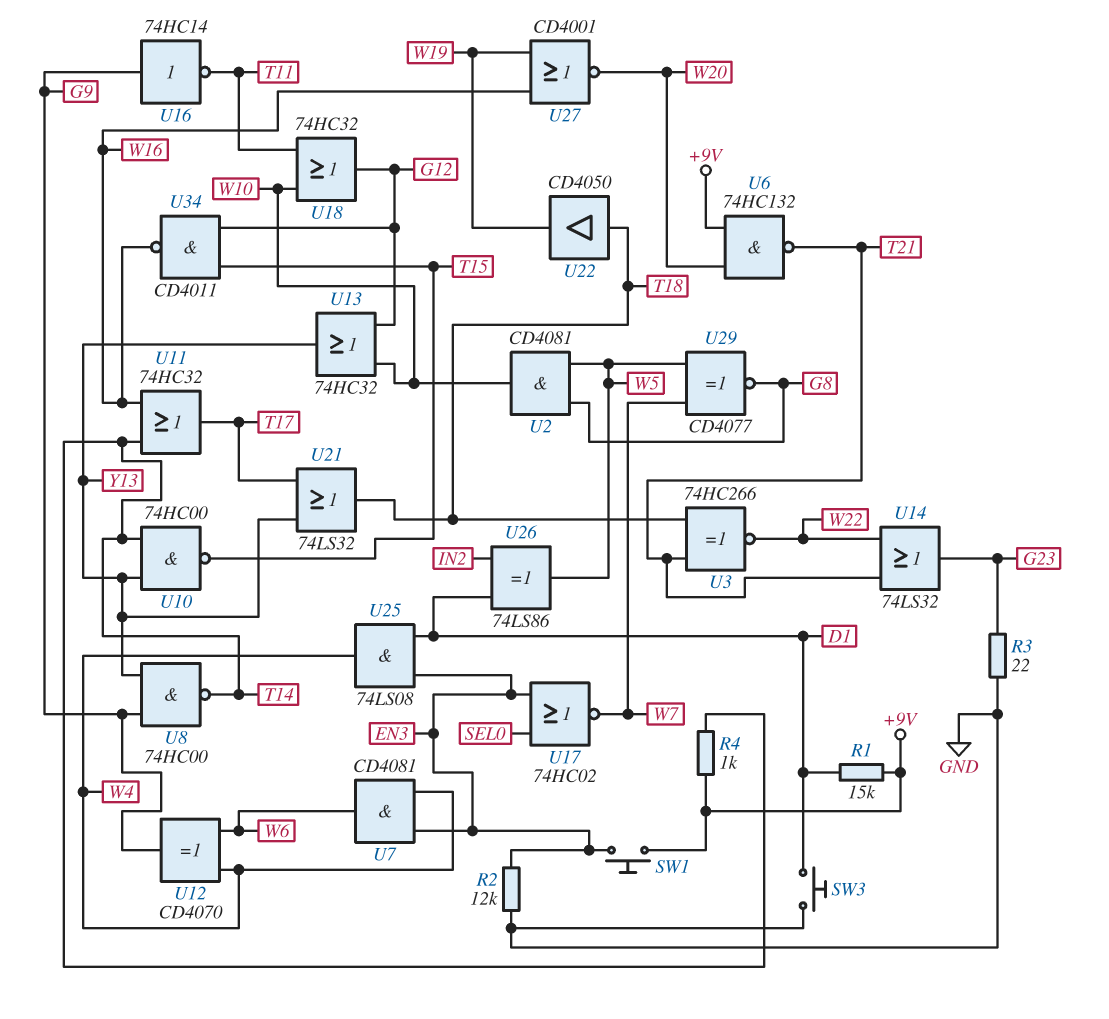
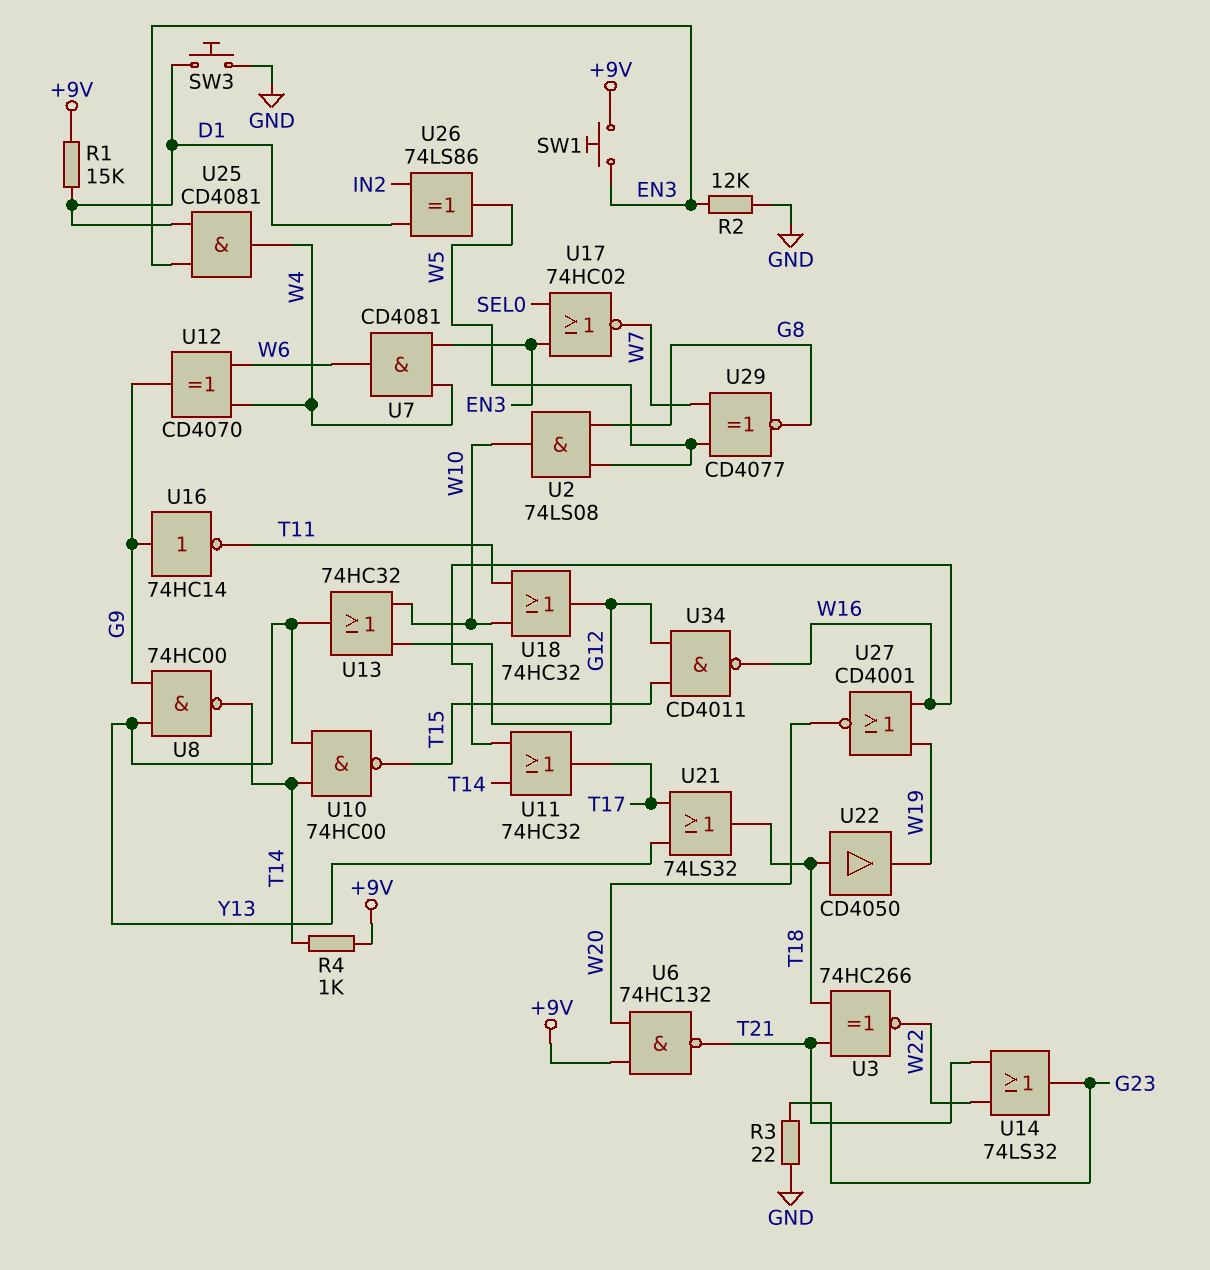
U2: AND CD4081 (in G8, in W5, out W10) -> AND 74LS08 (in G8, in W5, out W10)
U25: AND 74LS08 (in D1, in EN3, out W4) -> AND CD4081 (in D1, in EN3, out W4)

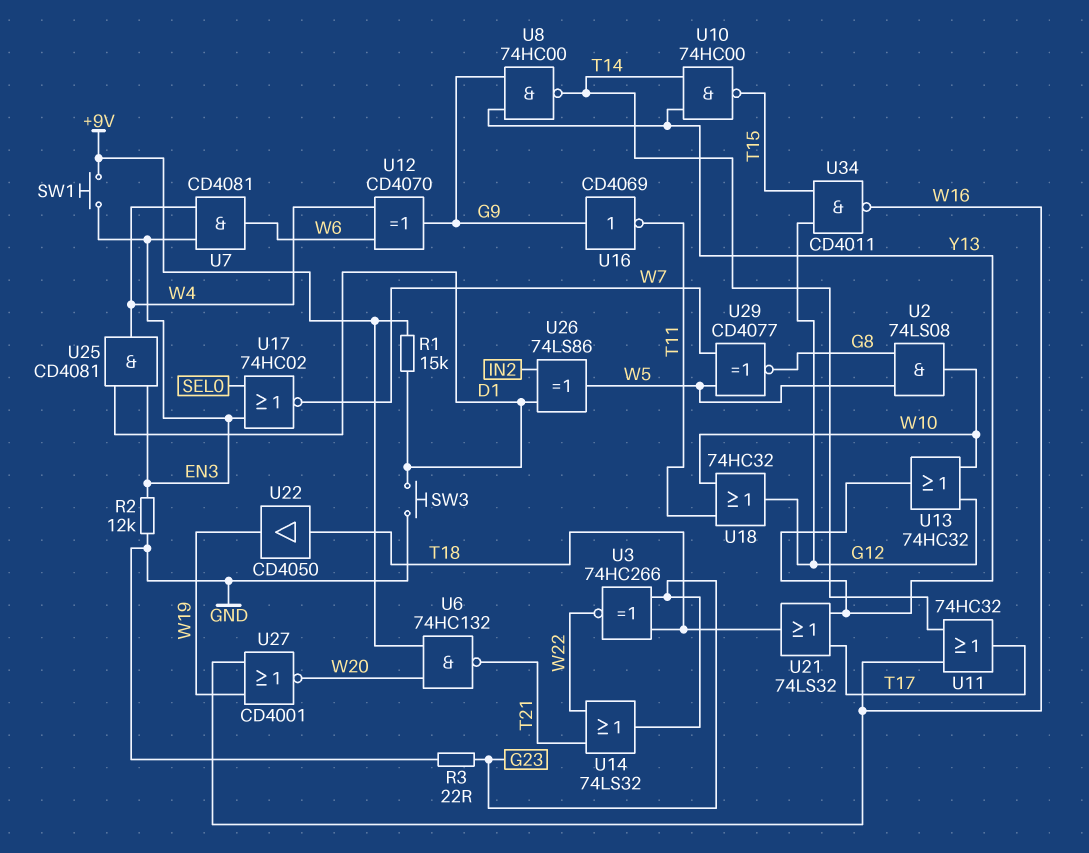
R4: 1k (+9V, T14) -> none
U3: XNOR 74HC266 (in T18, in T21, out W22) -> XNOR 74HC266 (in G23, in T18, out W22)
U16: NOT 74HC14 (in G9, out T11) -> NOT CD4069 (in G9, out T11)

